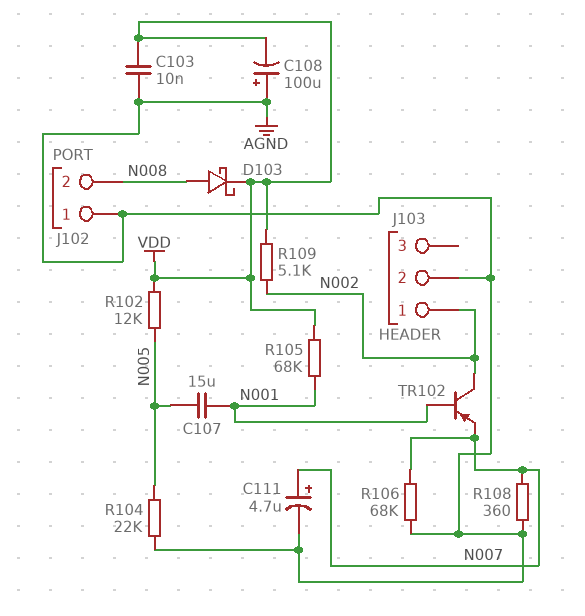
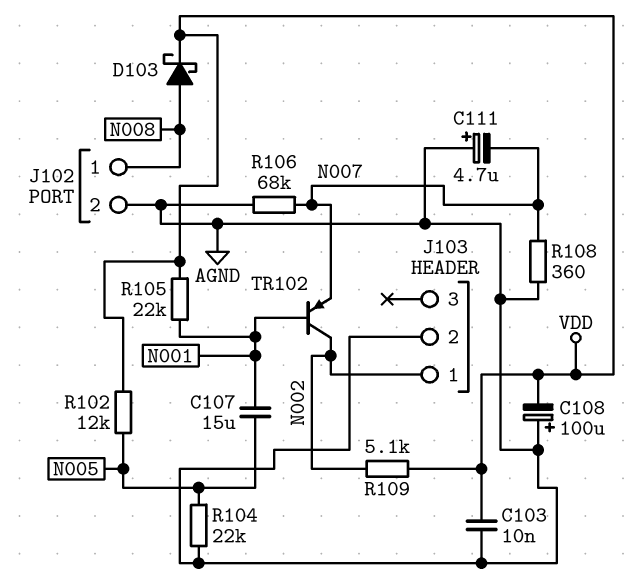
C111: 4.7uF (plus N007, minus AGND) -> 4.7uF (plus AGND, minus N007)
J102 pin 1: AGND -> N008
J102 pin 2: N008 -> AGND
R105: 68k (N001, VDD) -> 22k (N001, VDD)

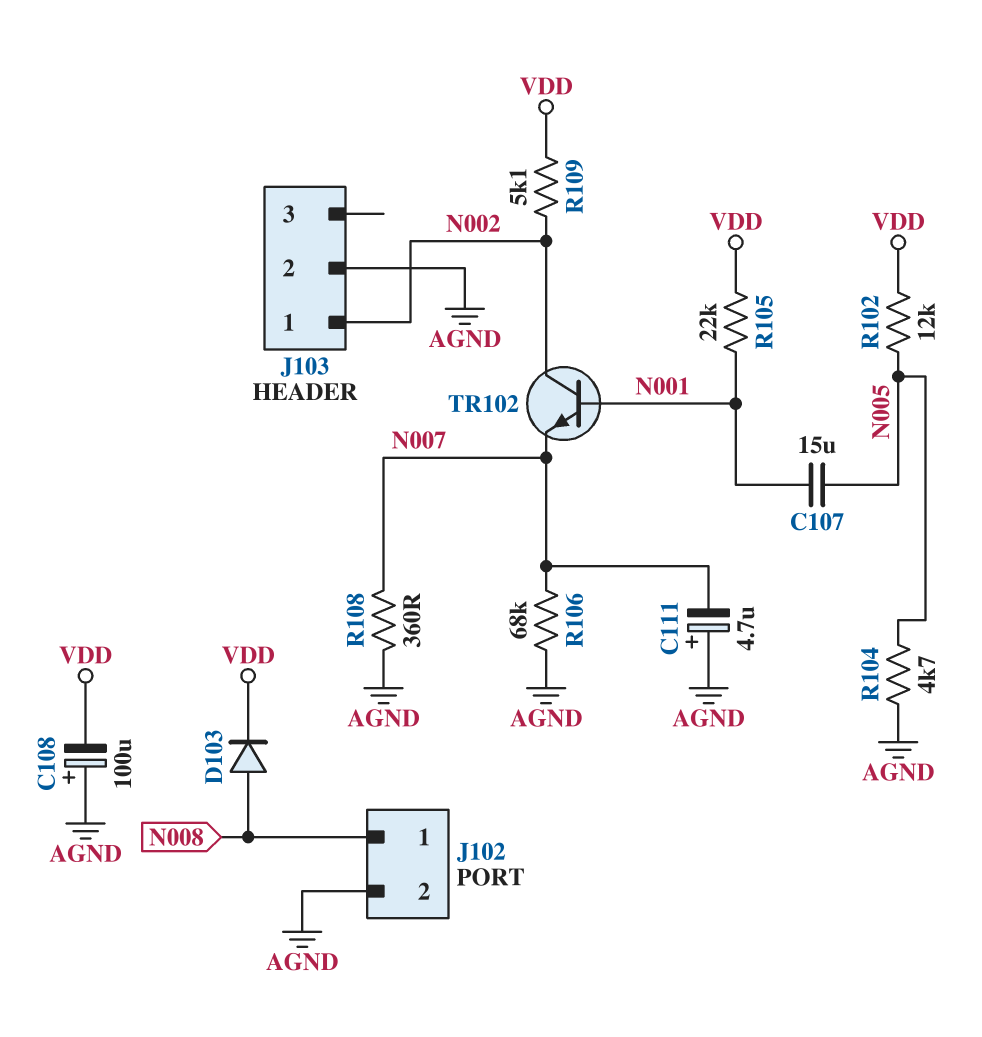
C103: 10nF (AGND, VDD) -> none
D103: schottky (A N008, K VDD) -> diode (A N008, K VDD)
R104: 22k (AGND, N005) -> 4.7k (AGND, N005)
TR102: PNP (B N001, C N002, E N007) -> NPN (B N001, C N002, E N007)

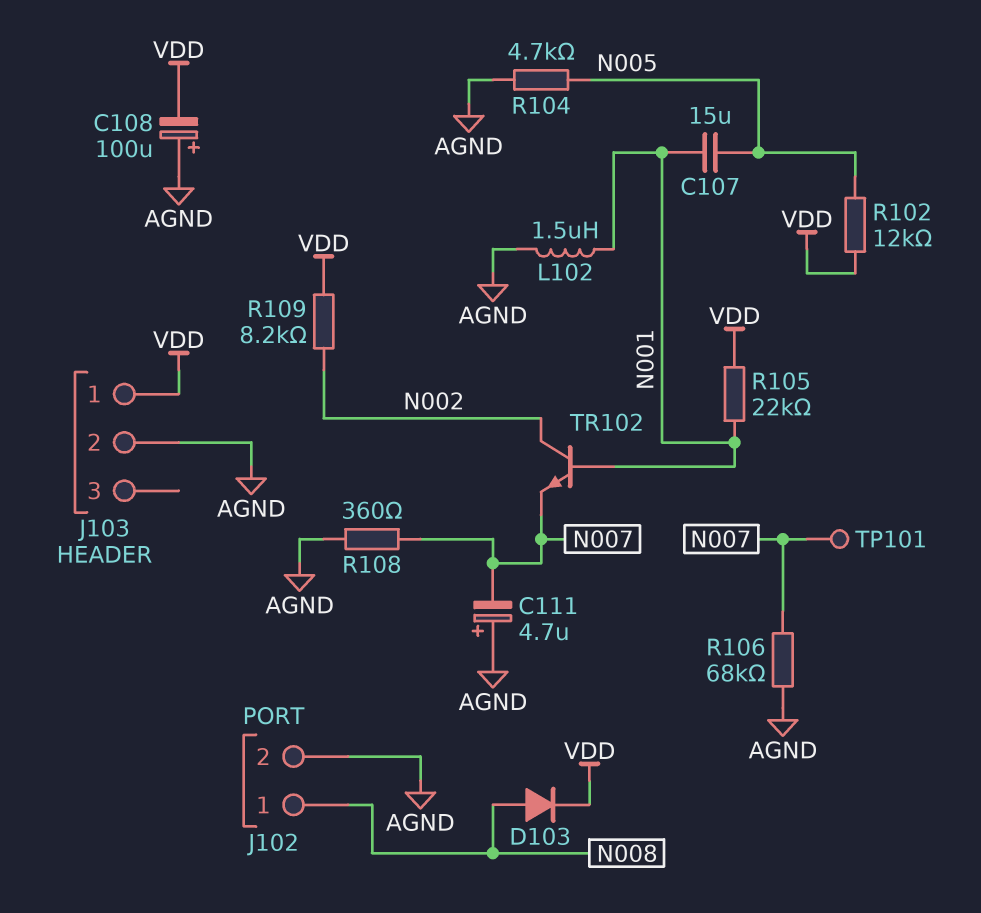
J103 pin 1: N002 -> VDD
L102: none -> 1.5uH (AGND, N001)
R109: 5.1k (N002, VDD) -> 8.2k (N002, VDD)
TP101: none -> test point (N007)

